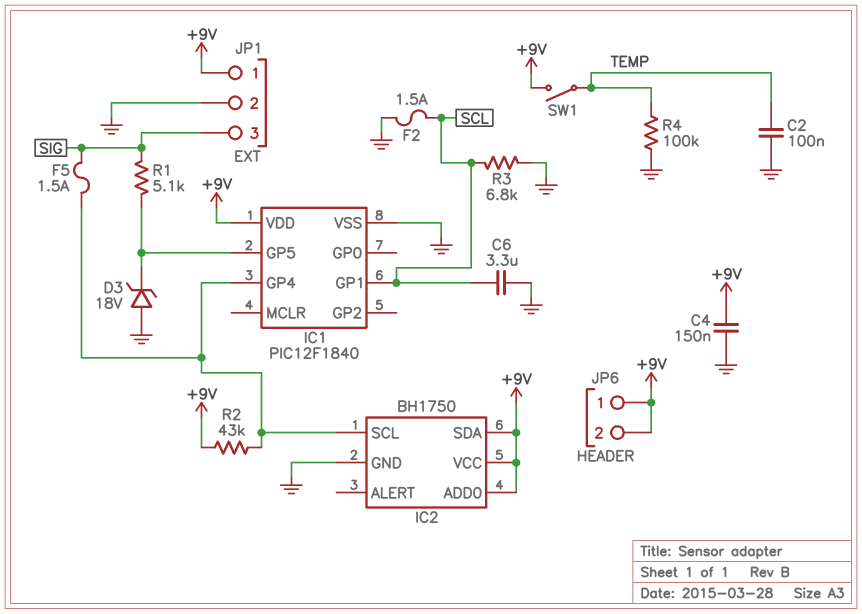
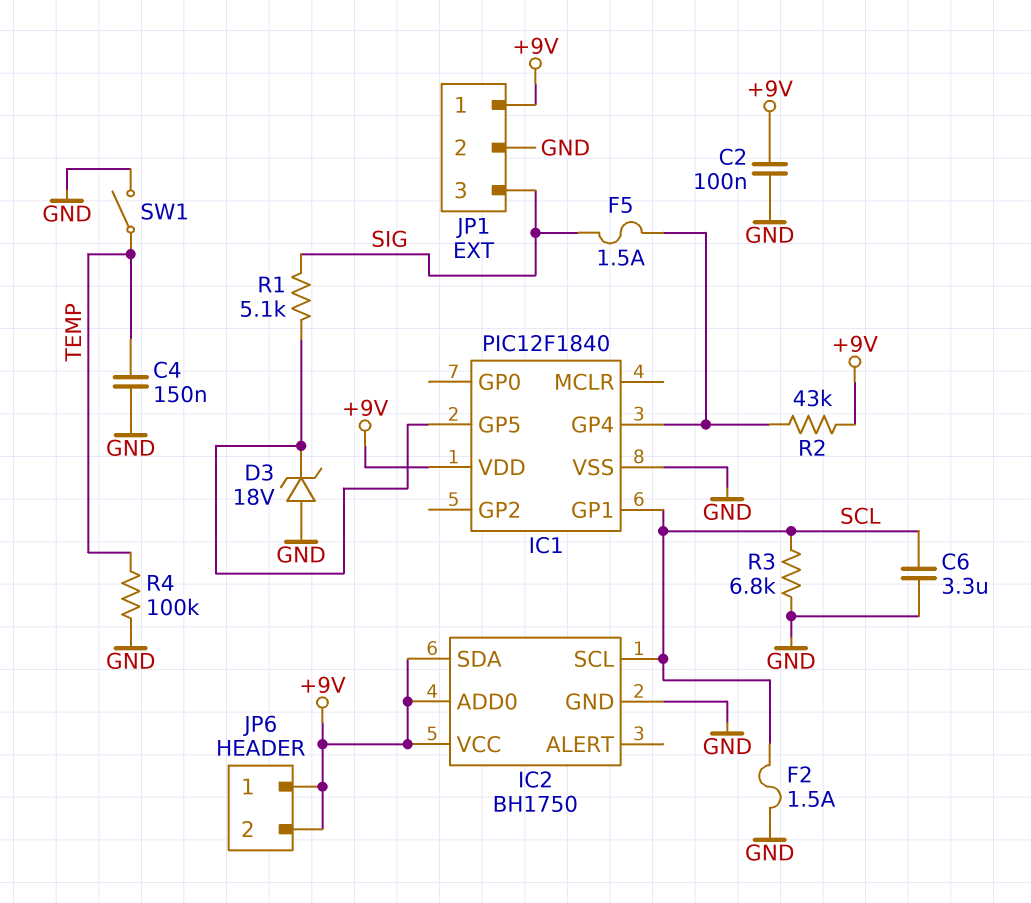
C2: 100nF (GND, TEMP) -> 100nF (+9V, GND)
C4: 150nF (+9V, GND) -> 150nF (GND, TEMP)
IC2 pin SCL: IC1/GP4 -> SCL
SW1: switch (+9V, TEMP) -> switch (GND, TEMP)

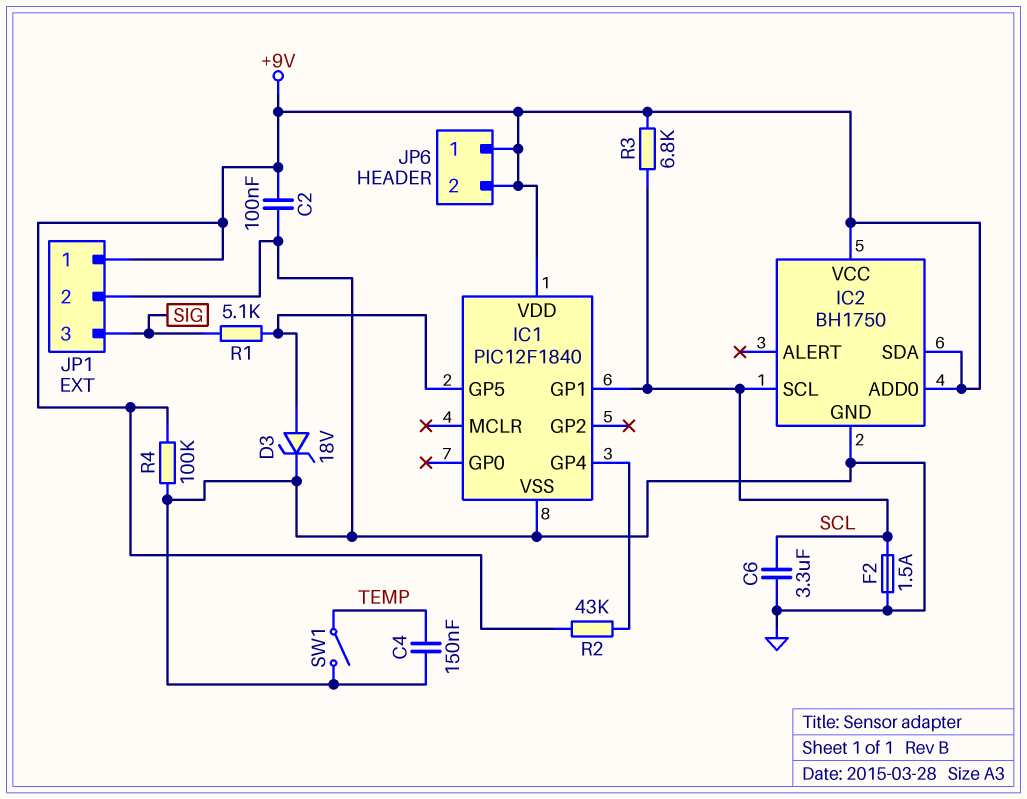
D3: zener 18V (A GND, K IC1/GP5) -> zener 18V (A IC1/GP5, K GND)
F5: 1.5A (IC1/GP4, SIG) -> none
R3: 6.8k (GND, SCL) -> 6.8k (+9V, SCL)
R4: 100k (GND, TEMP) -> 100k (+9V, GND)

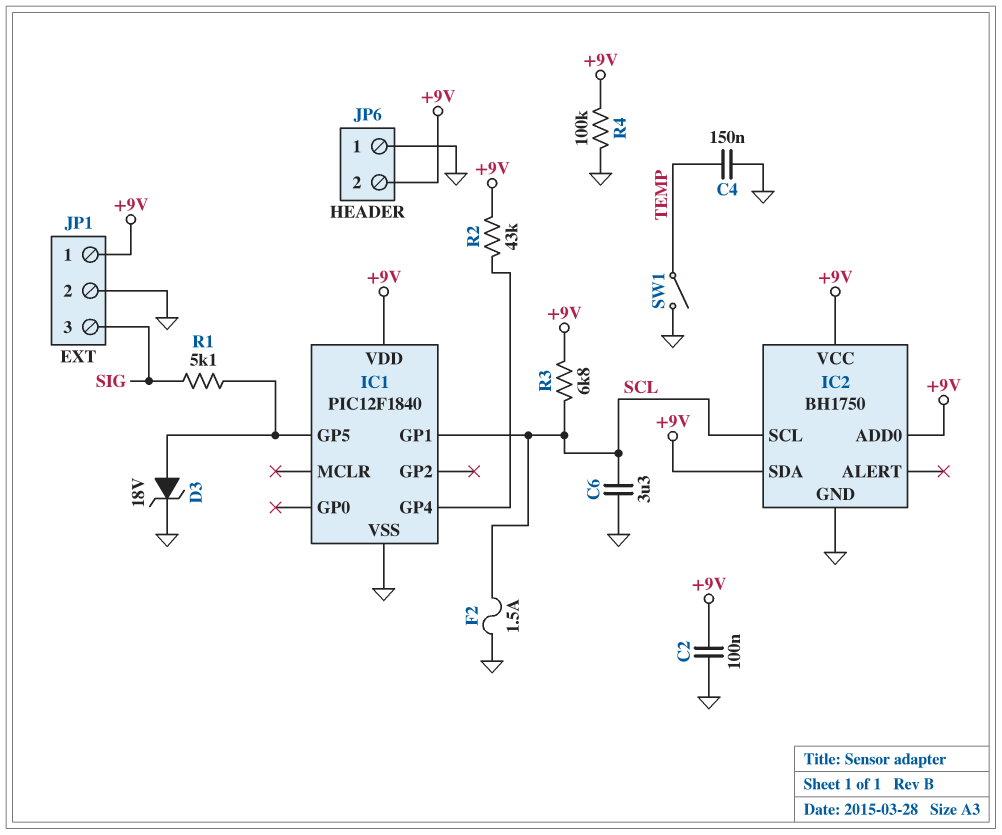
JP6 pin 1: +9V -> GND

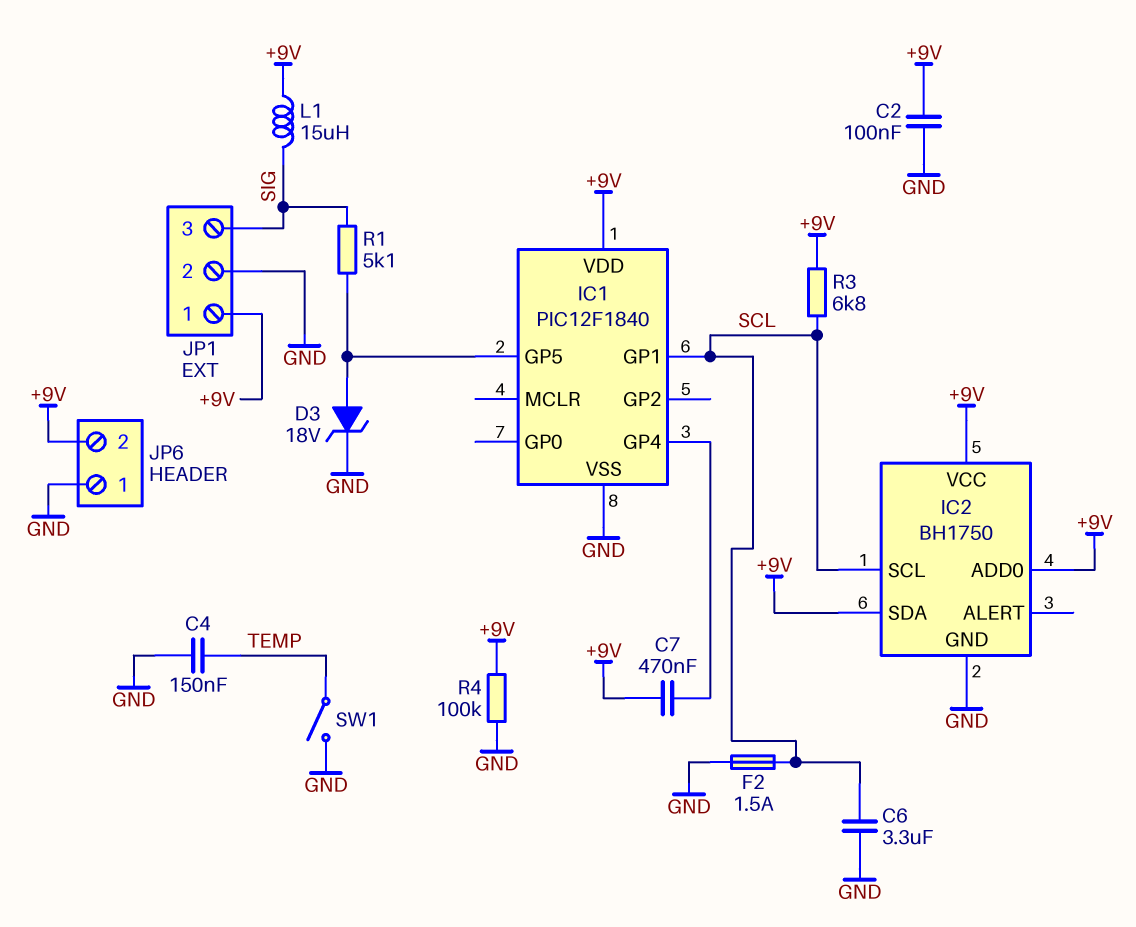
C7: none -> 470nF (+9V, IC1/GP4)
L1: none -> 15uH (+9V, SIG)
R2: 43k (+9V, IC1/GP4) -> none

